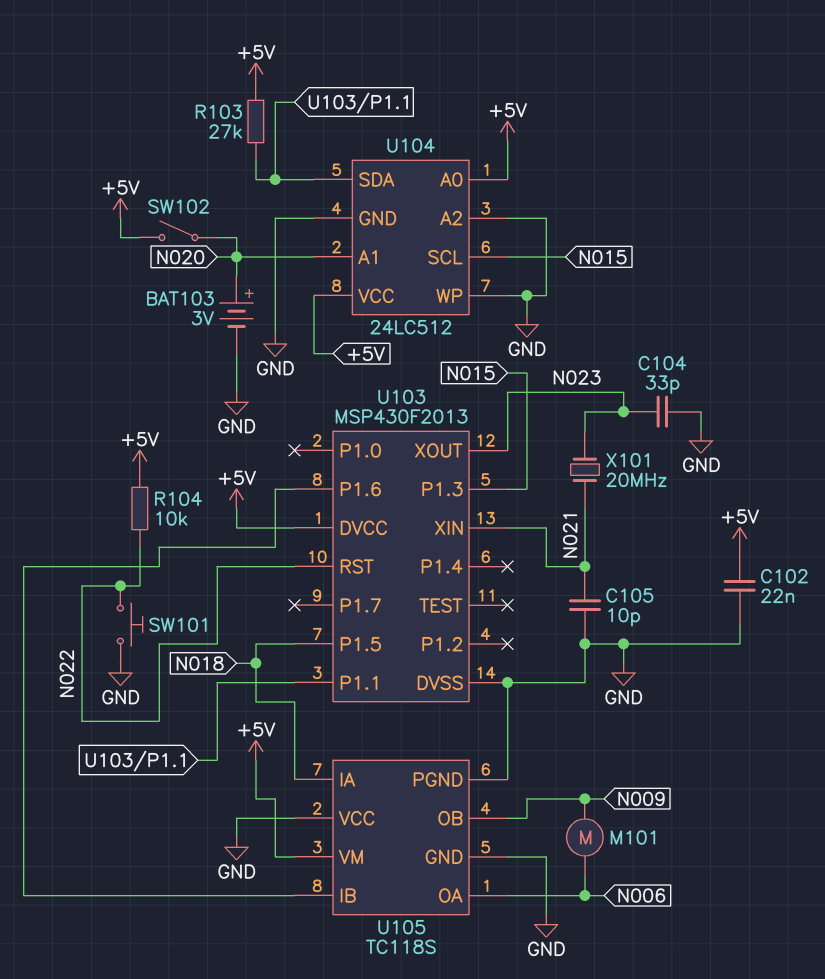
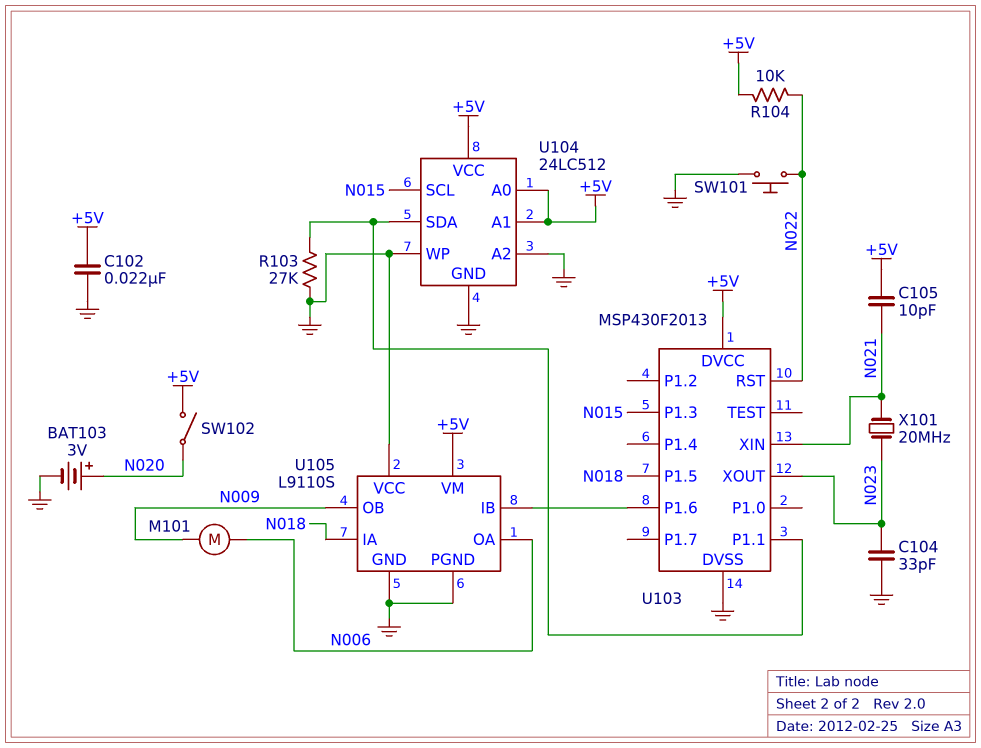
C105: 10pF (GND, N021) -> 10pF (+5V, N021)
R103: 27k (+5V, U103/P1.1) -> 27k (GND, U103/P1.1)
U104 pin A1: N020 -> +5V
U105: TC118S -> L9110S

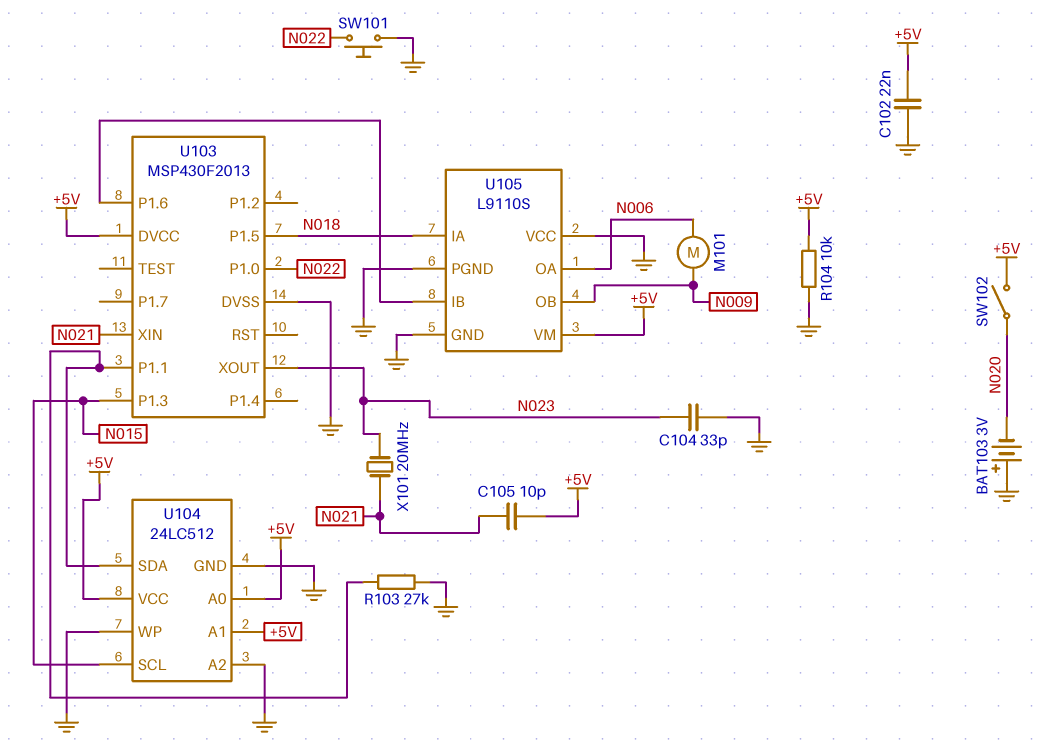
BAT103: 3V (plus N020, minus GND) -> 3V (plus GND, minus N020)
R104: 10k (+5V, N022) -> 10k (+5V, GND)
U103 pin P1.0: none -> N022
U103 pin RST: N022 -> none

